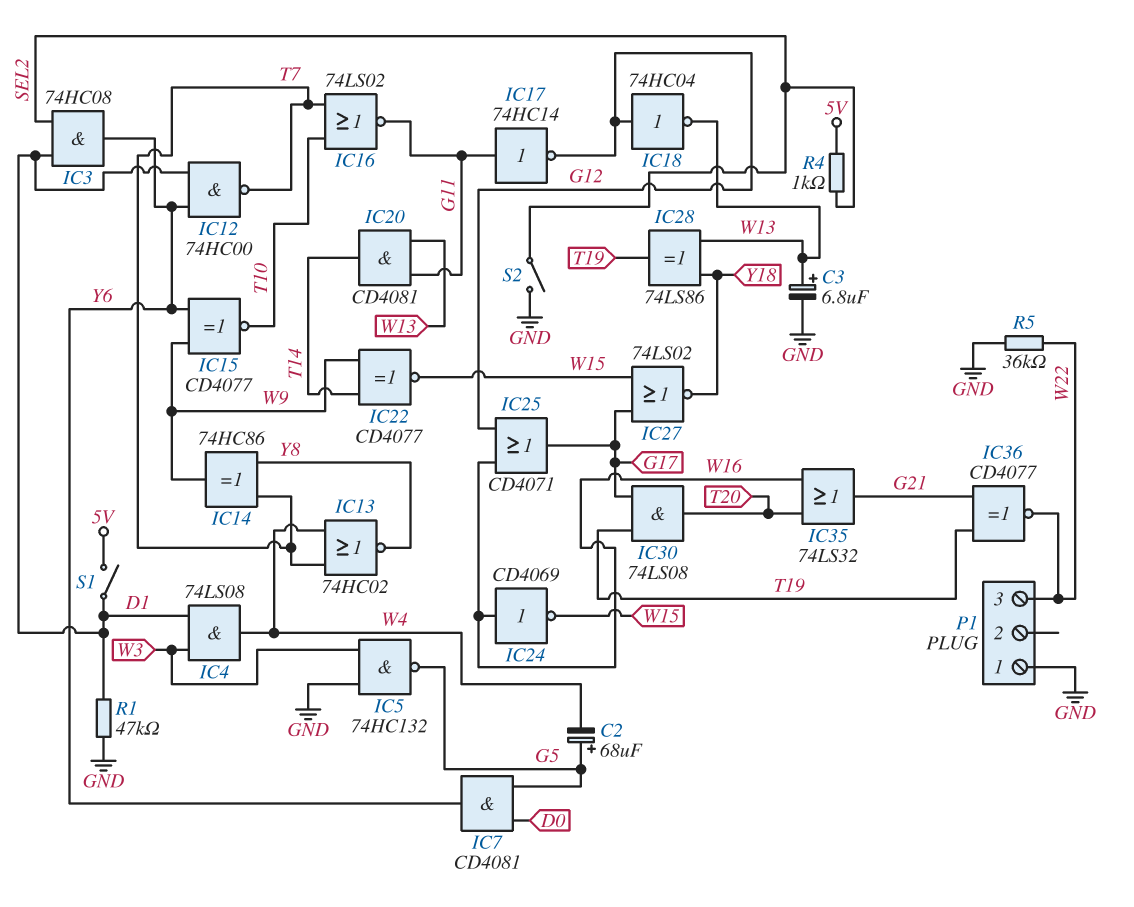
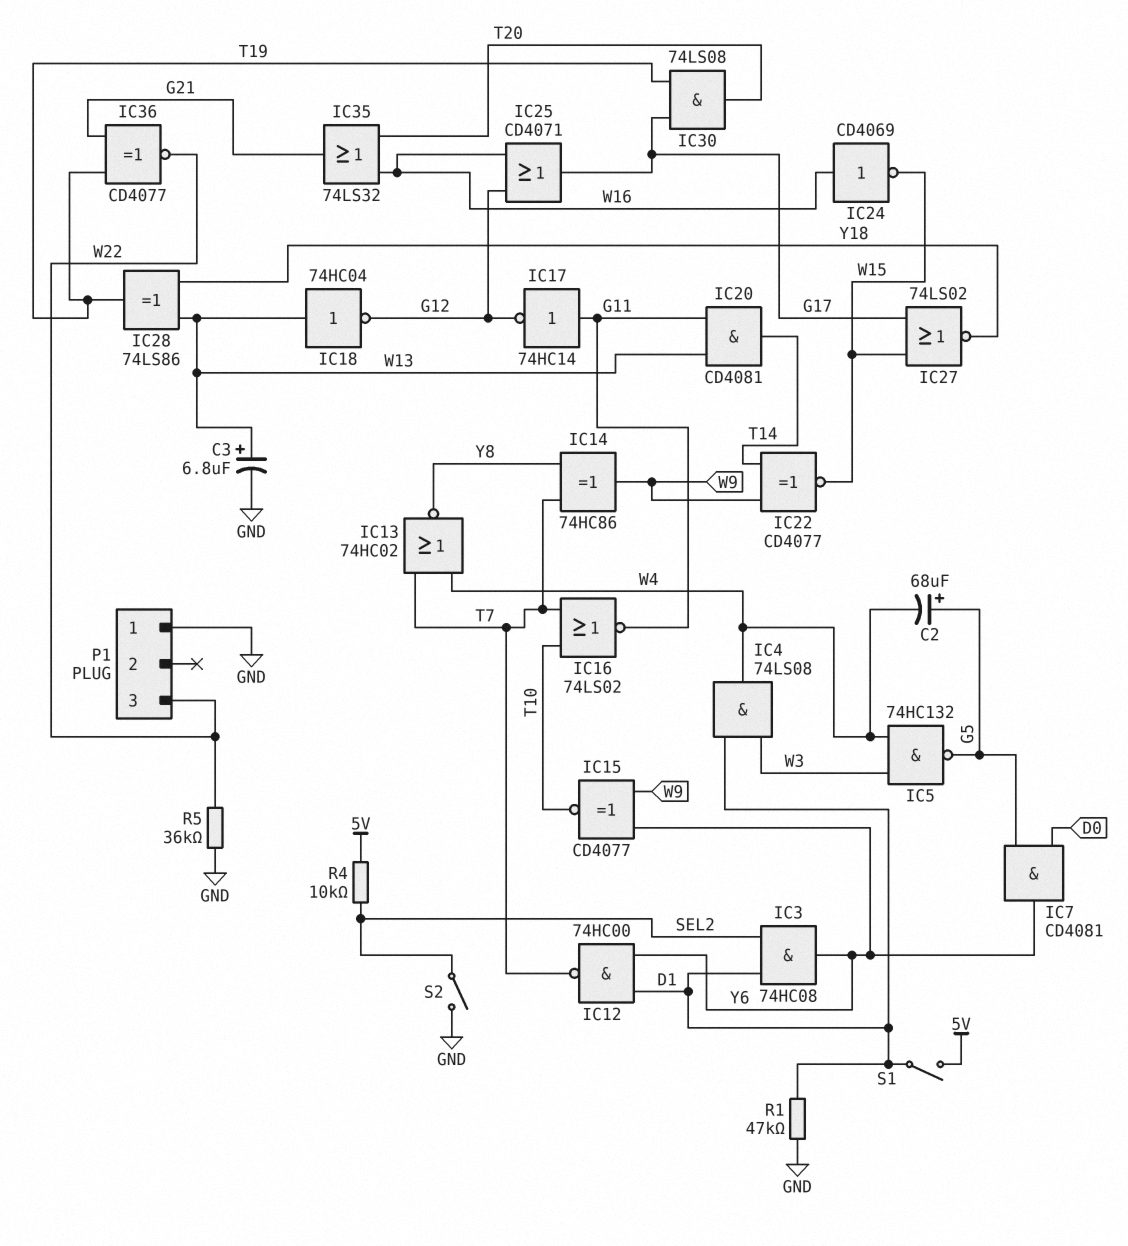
IC5: NAND 74HC132 (in GND, in W3, out G5) -> NAND 74HC132 (in W3, in W4, out G5)
IC18: NOT 74HC04 (in G12, out W13) -> NOT 74HC04 (in W13, out G12)
R4: 1k (5V, SEL2) -> 10k (5V, SEL2)

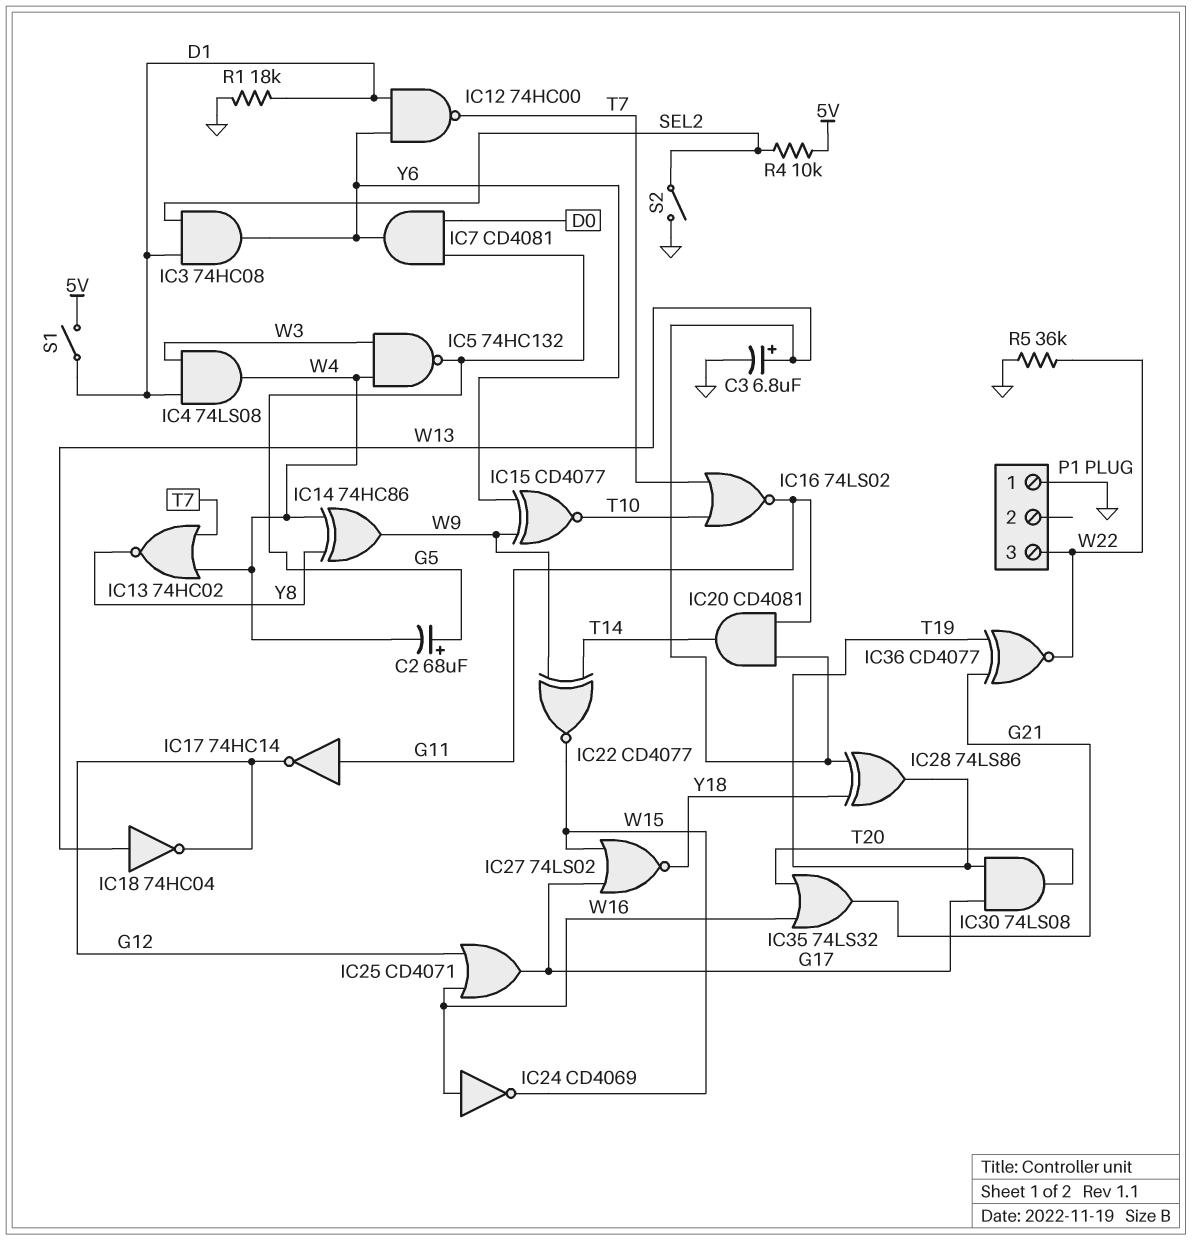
IC14: XOR 74HC86 (in T7, in Y8, out W9) -> XOR 74HC86 (in W4, in Y8, out W9)
R1: 47k (D1, GND) -> 18k (D1, GND)

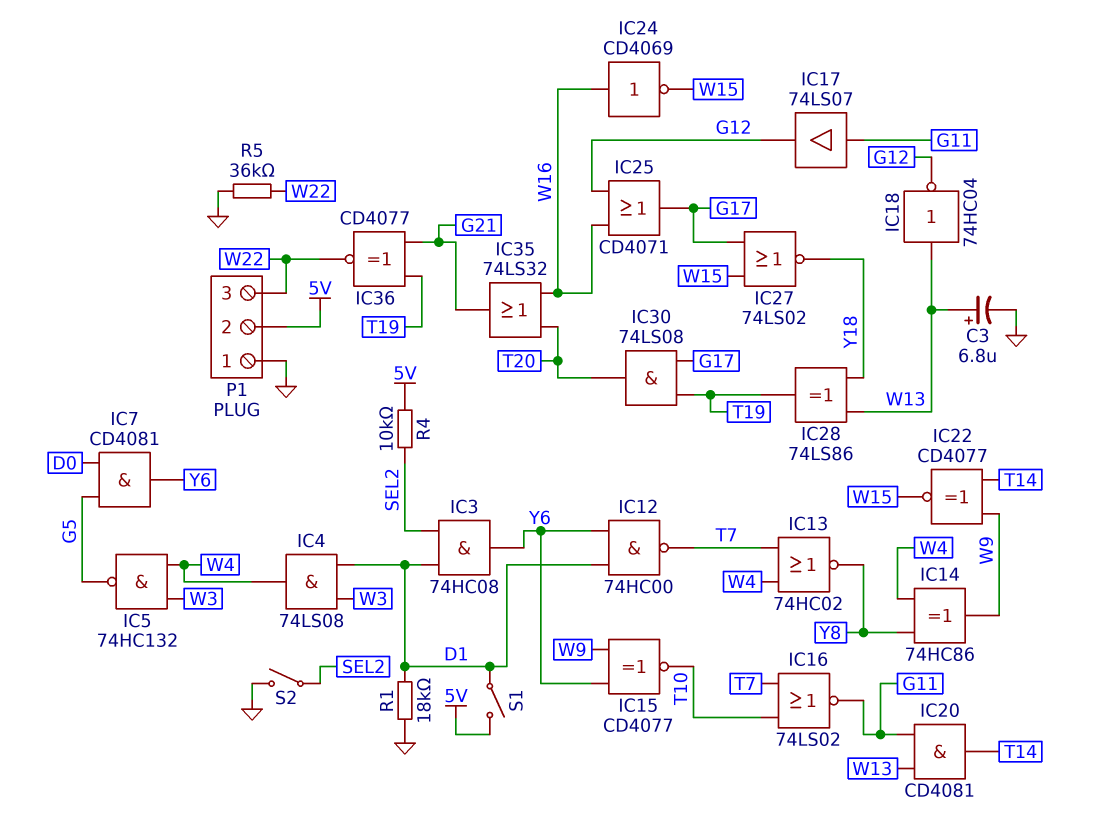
C2: 68uF (plus G5, minus W4) -> none
IC17: NOT 74HC14 (in G11, out G12) -> buffer 74LS07 (in G11, out G12)
P1 pin 2: none -> 5V

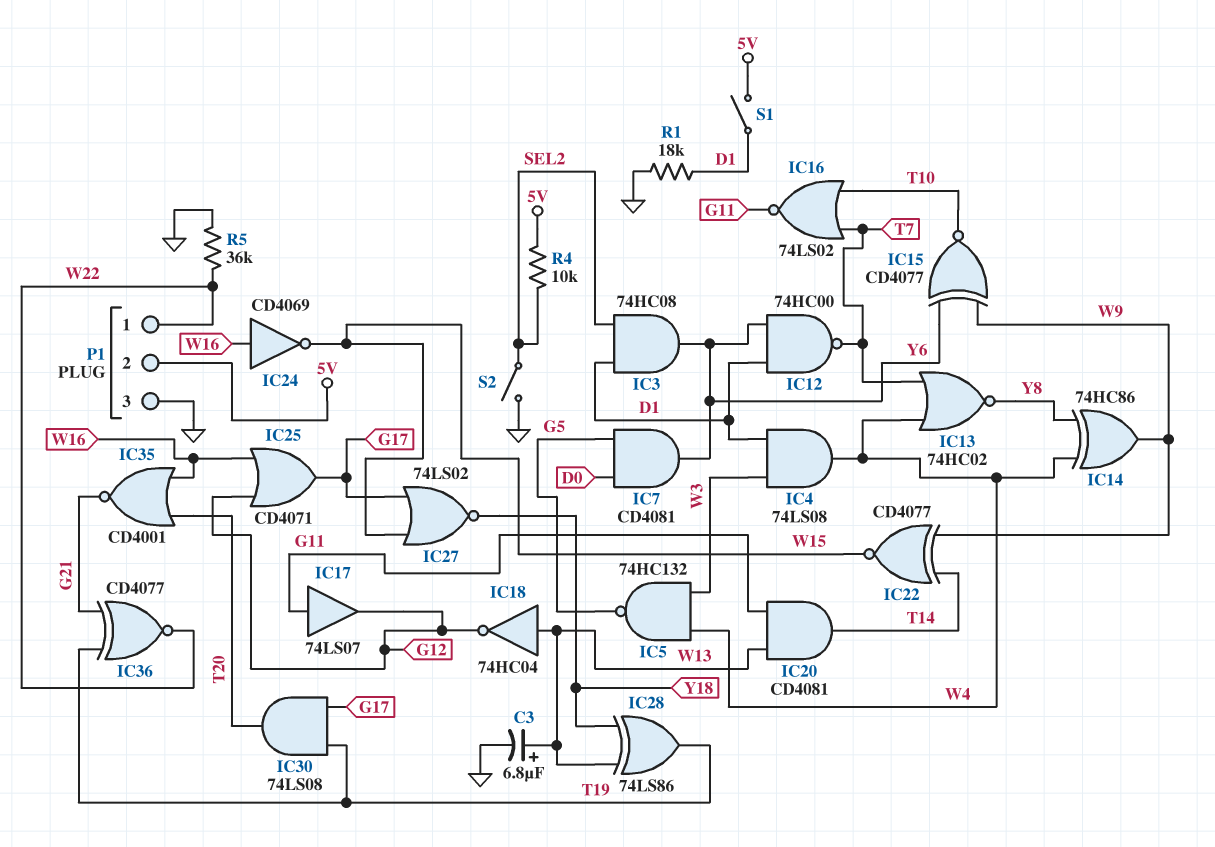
IC35: OR 74LS32 (in T20, in W16, out G21) -> NOR CD4001 (in T20, in W16, out G21)
P1 pin 1: GND -> W22
P1 pin 3: W22 -> GND

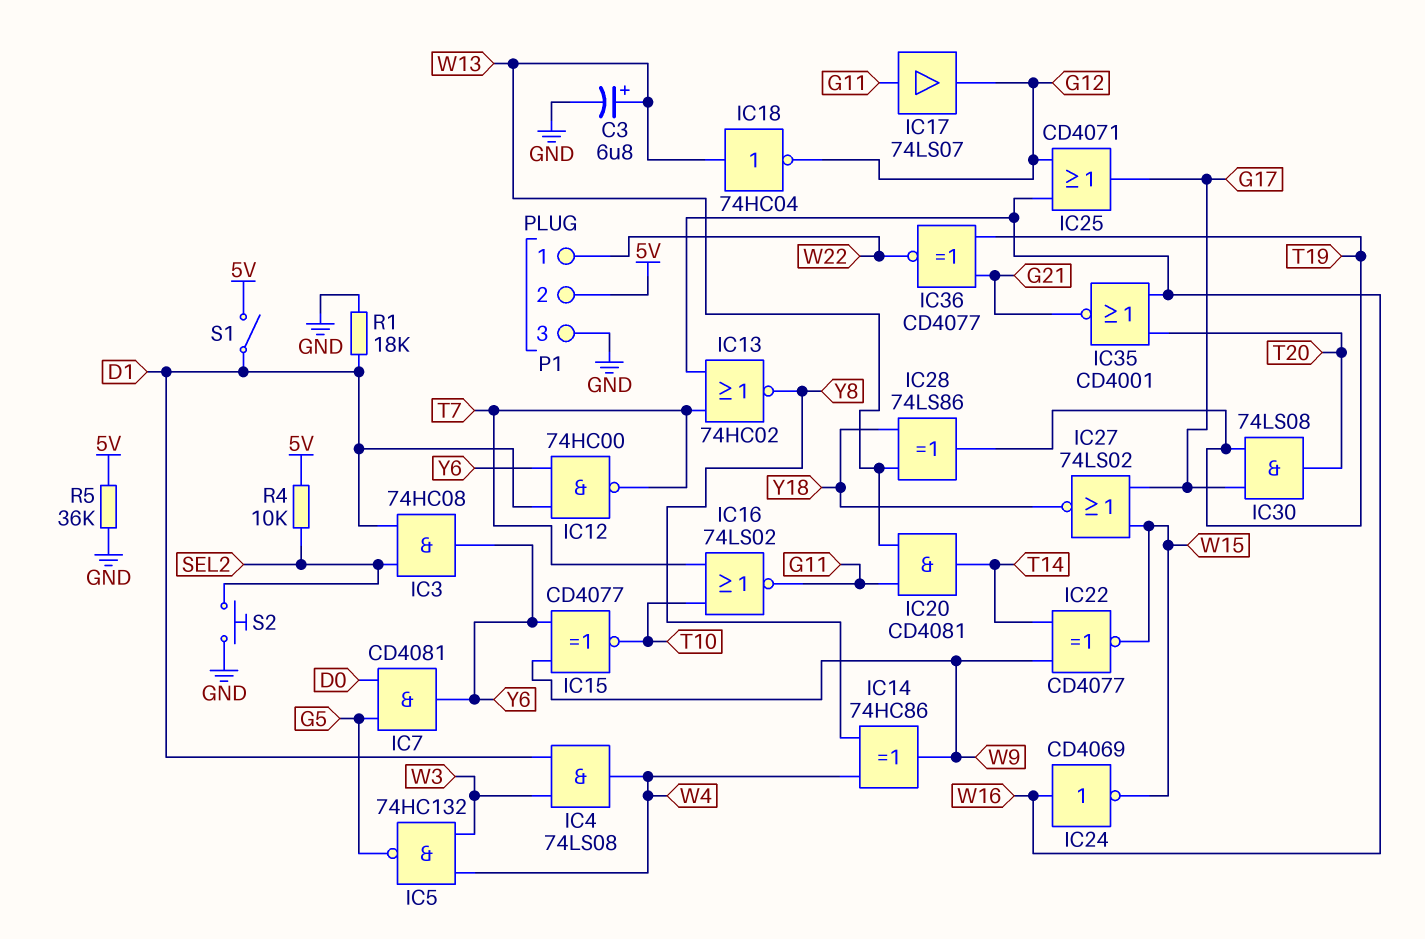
IC13: NOR 74HC02 (in T7, in W4, out Y8) -> NOR 74HC02 (in T7, in W16, out Y8)
R5: 36k (GND, W22) -> 36k (5V, GND)
S2: switch (GND, SEL2) -> button (GND, SEL2)

